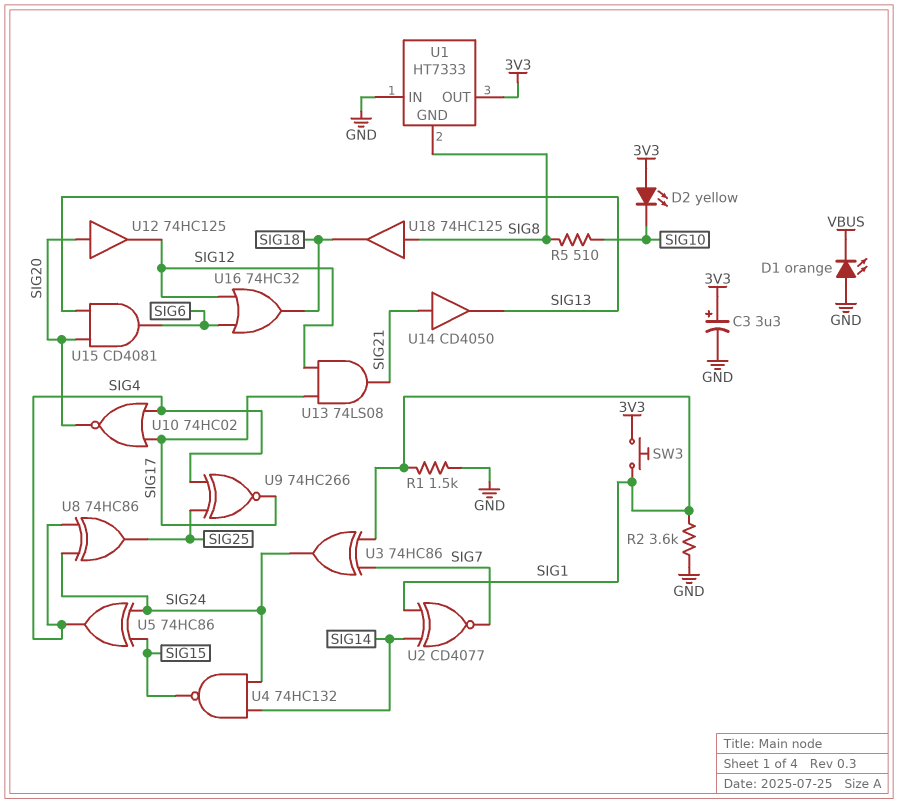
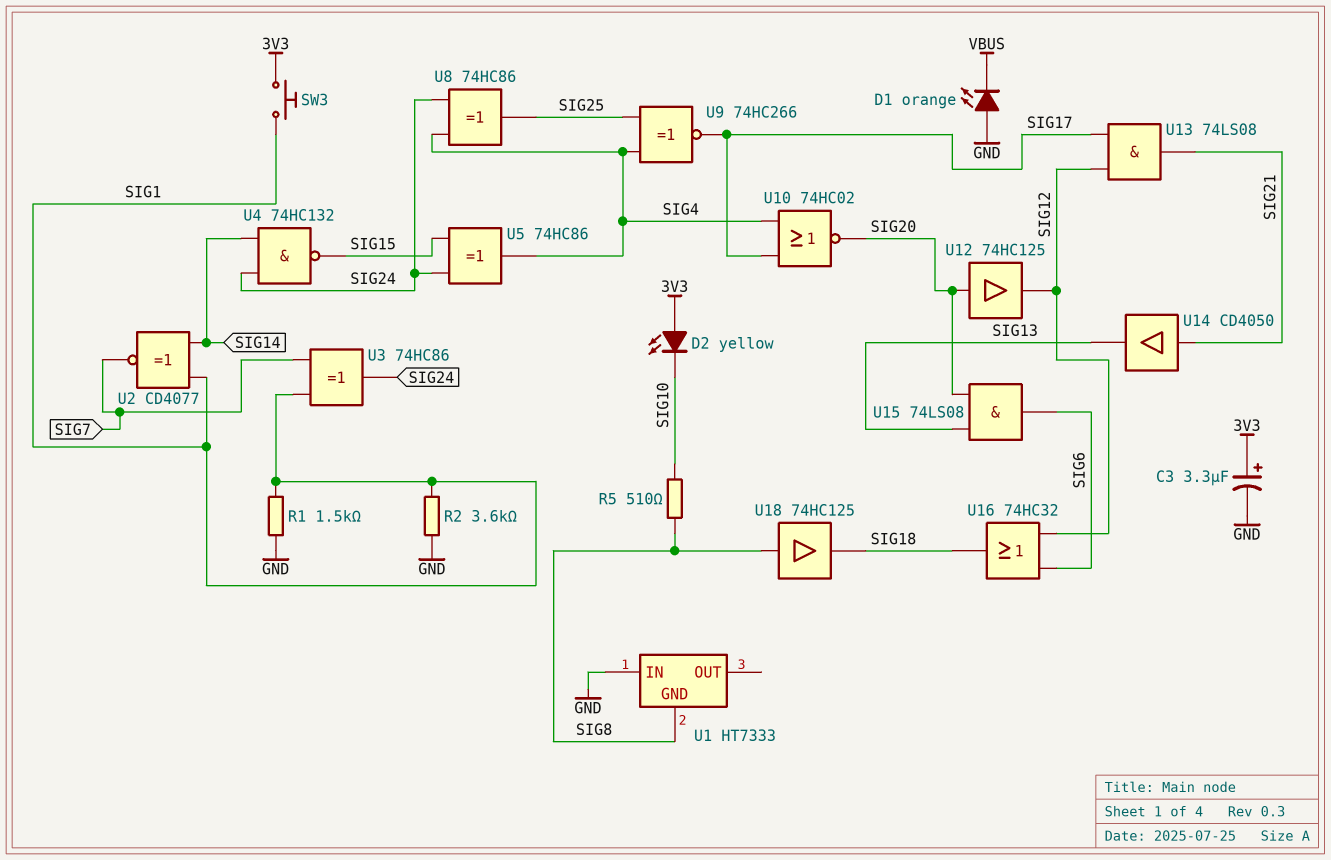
U1 pin OUT: 3V3 -> none
U15: AND CD4081 (in SIG13, in SIG20, out SIG6) -> AND 74LS08 (in SIG13, in SIG20, out SIG6)

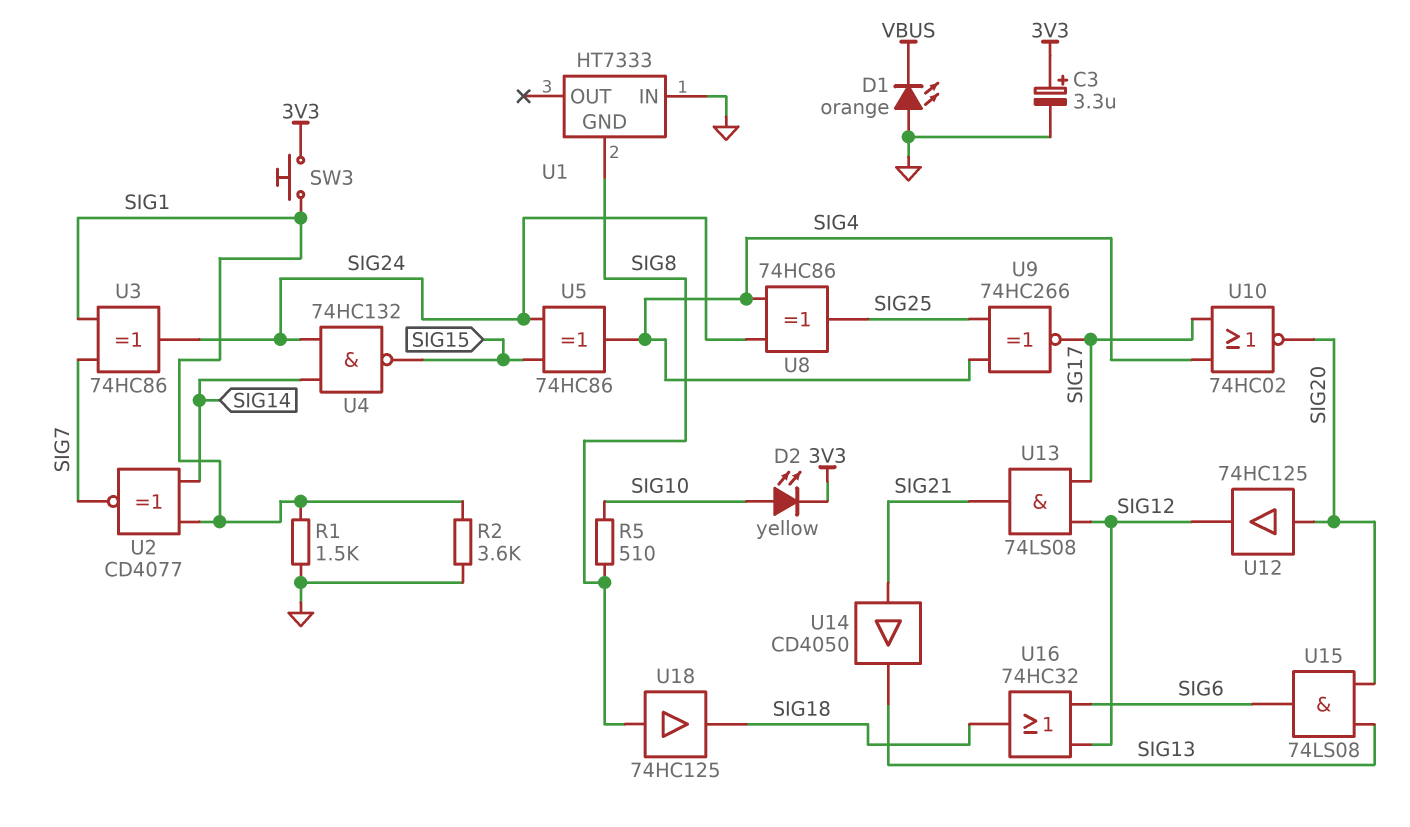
D2: LED yellow (A 3V3, K SIG10) -> LED yellow (A SIG10, K 3V3)

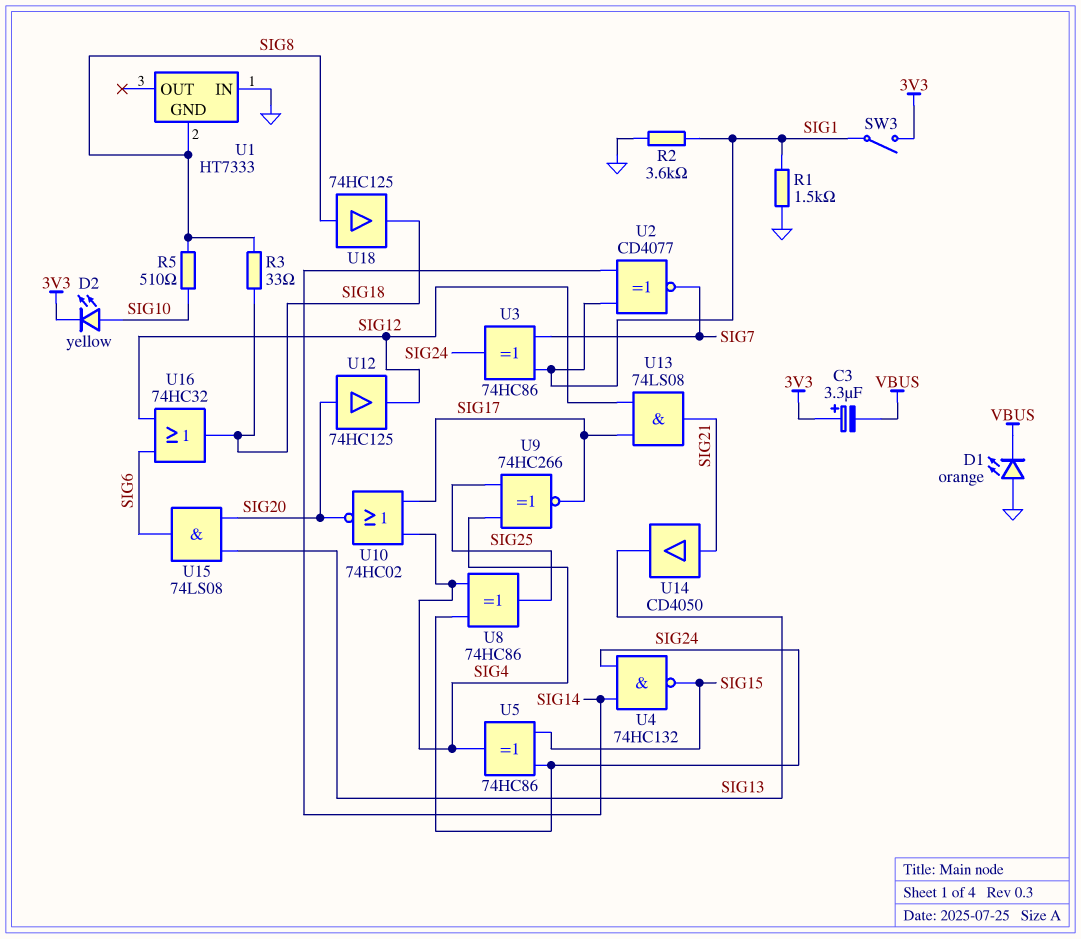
C3: 3.3uF (plus 3V3, minus GND) -> 3.3uF (plus 3V3, minus VBUS)
R3: none -> 33 (SIG8, SIG18)
SW3: button (3V3, SIG1) -> switch (3V3, SIG1)

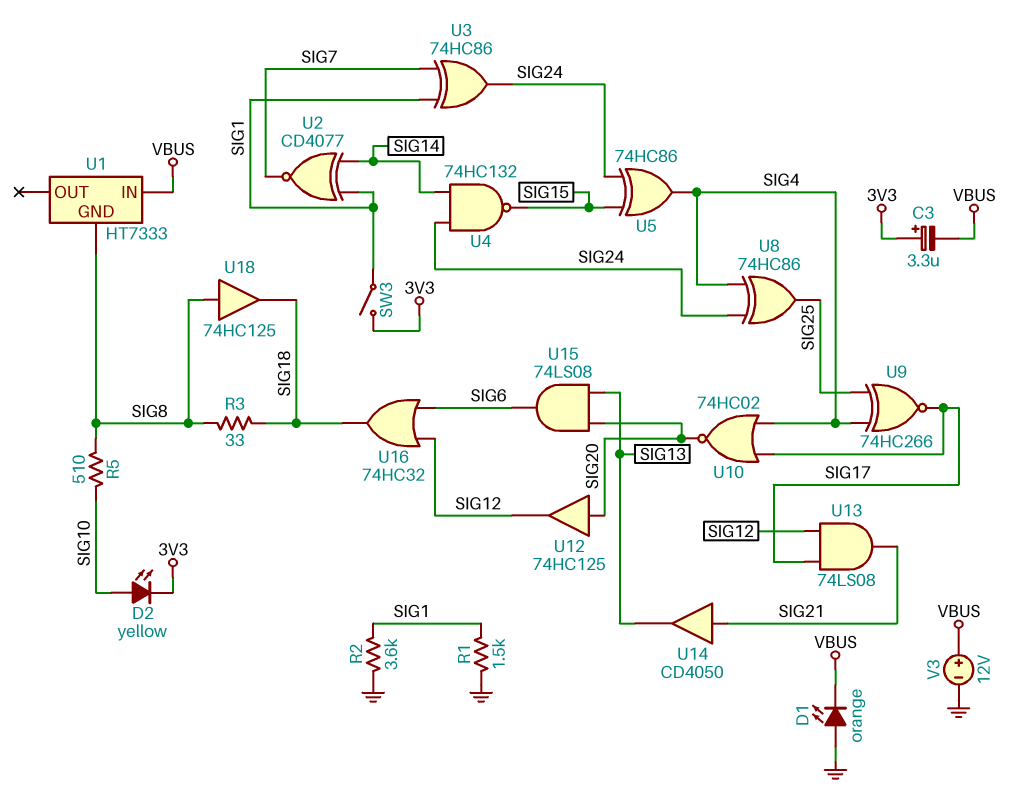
U1 pin IN: GND -> VBUS
V3: none -> 12V (plus VBUS, minus GND)

